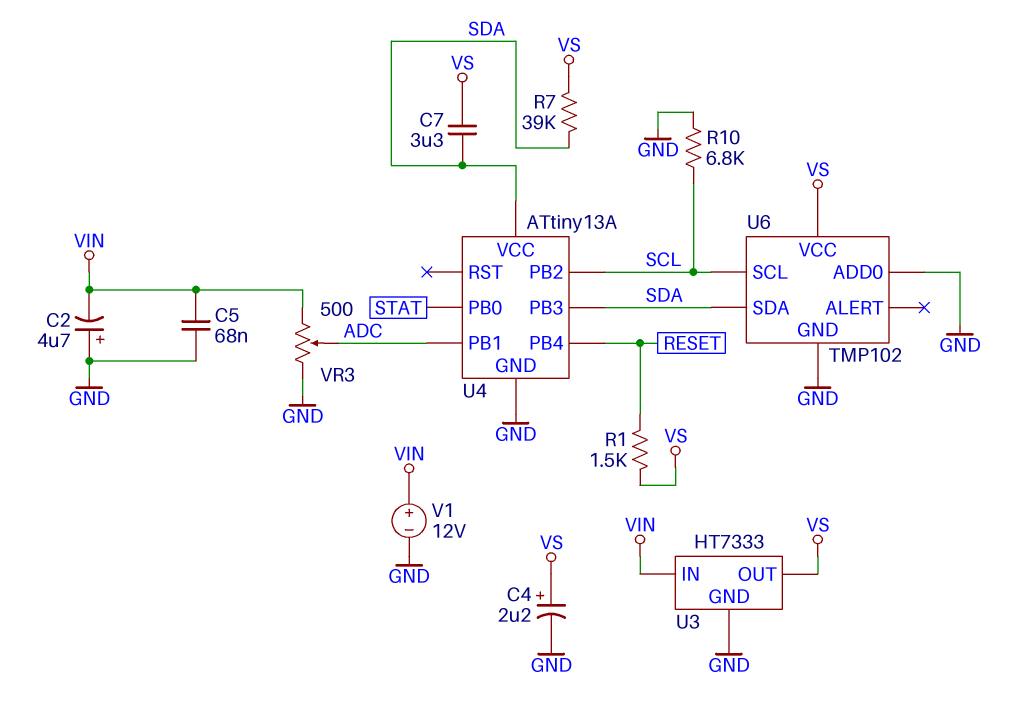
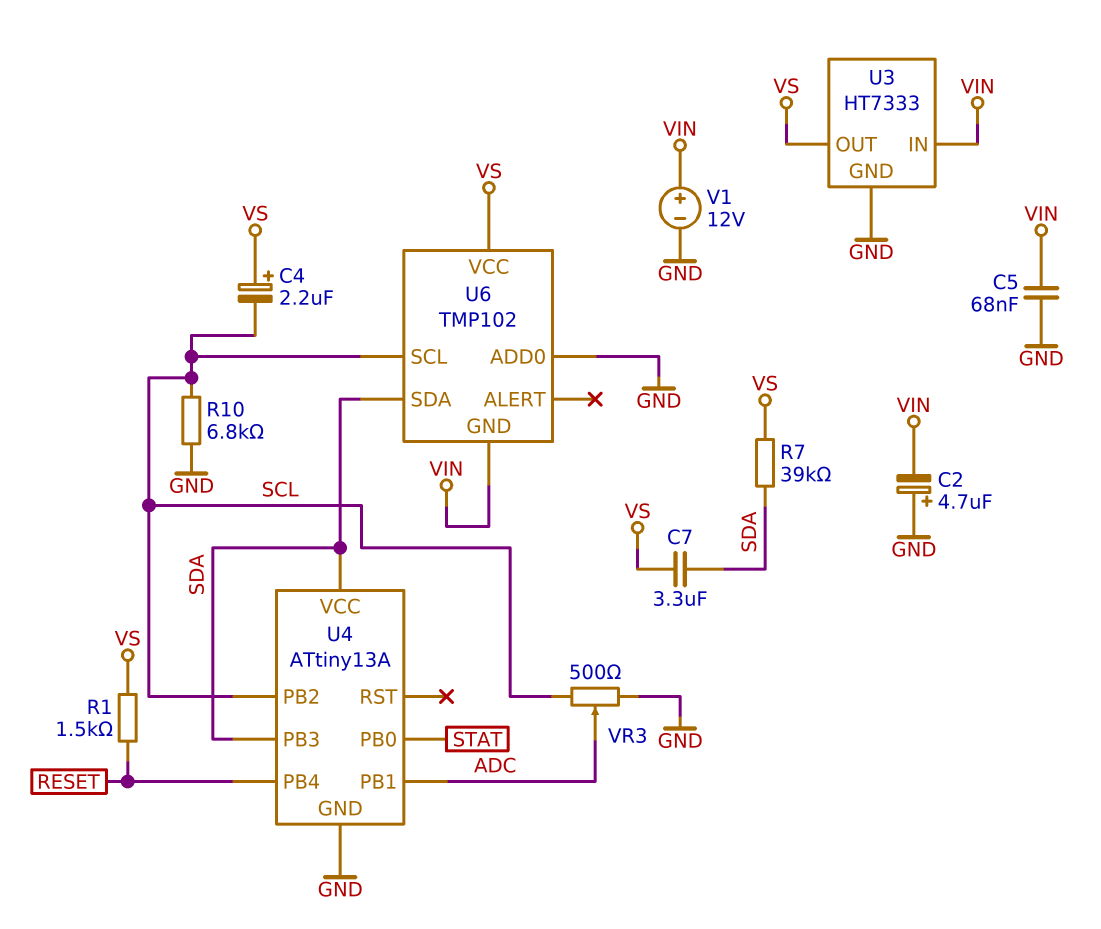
C4: 2.2uF (plus VS, minus GND) -> 2.2uF (plus VS, minus SCL)
U6 pin GND: GND -> VIN
VR3: 500 (GND, VIN, wiper ADC) -> 500 (GND, SCL, wiper ADC)

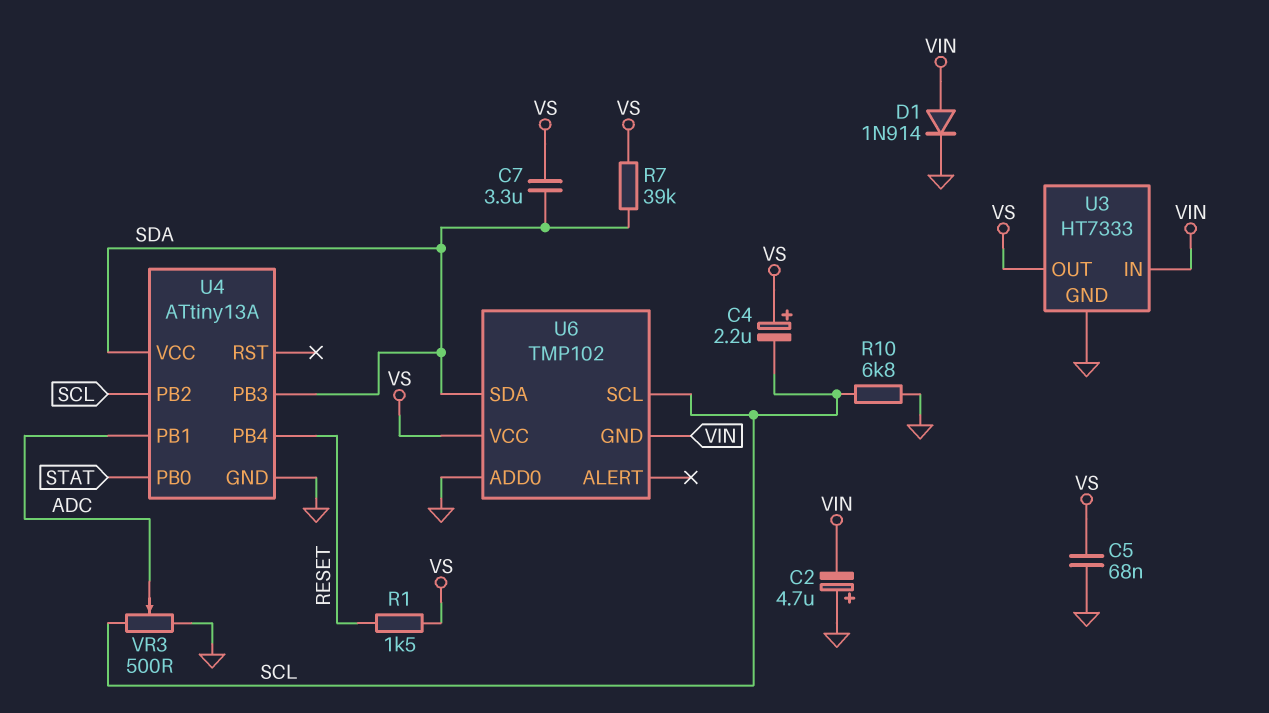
C5: 68nF (GND, VIN) -> 68nF (GND, VS)
D1: none -> diode 1N914 (A VIN, K GND)
V1: 12V (plus VIN, minus GND) -> none

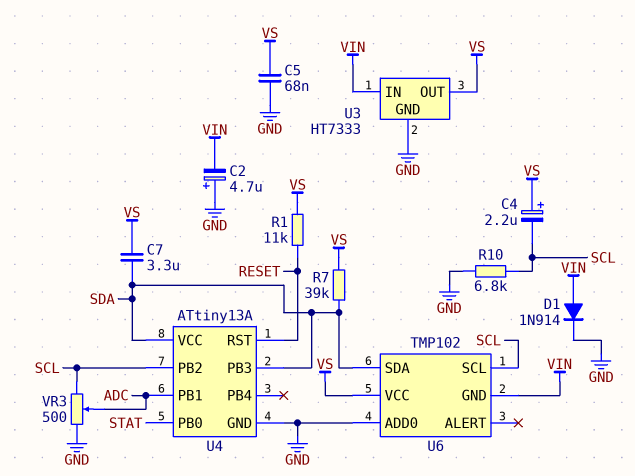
R1: 1.5k (RESET, VS) -> 11k (RESET, VS)
U4 pin PB4: RESET -> none
U4 pin RST: none -> RESET

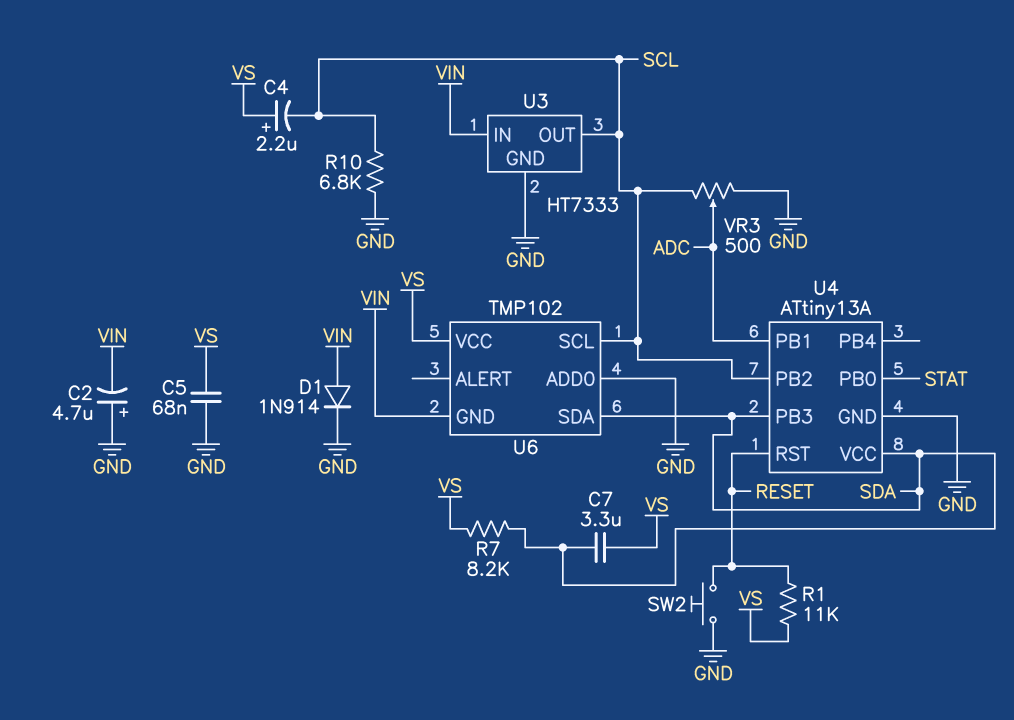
R7: 39k (SDA, VS) -> 8.2k (SDA, VS)
SW2: none -> button (GND, RESET)
U3 pin OUT: VS -> SCL

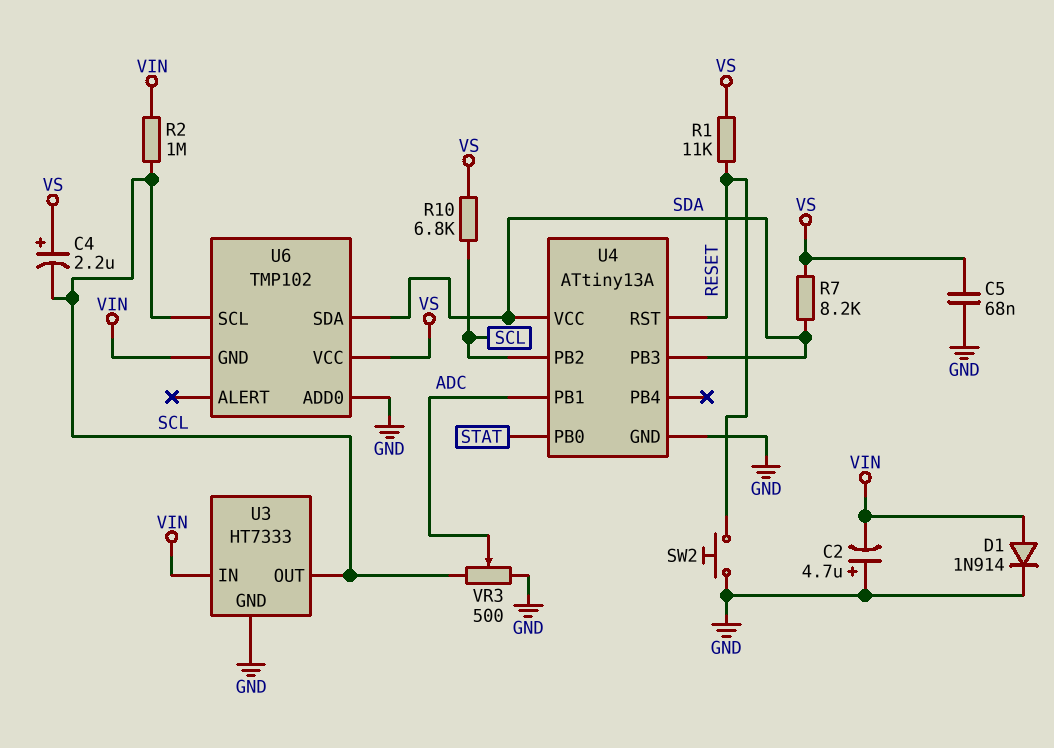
C7: 3.3uF (SDA, VS) -> none
R2: none -> 1M (SCL, VIN)
R10: 6.8k (GND, SCL) -> 6.8k (SCL, VS)

